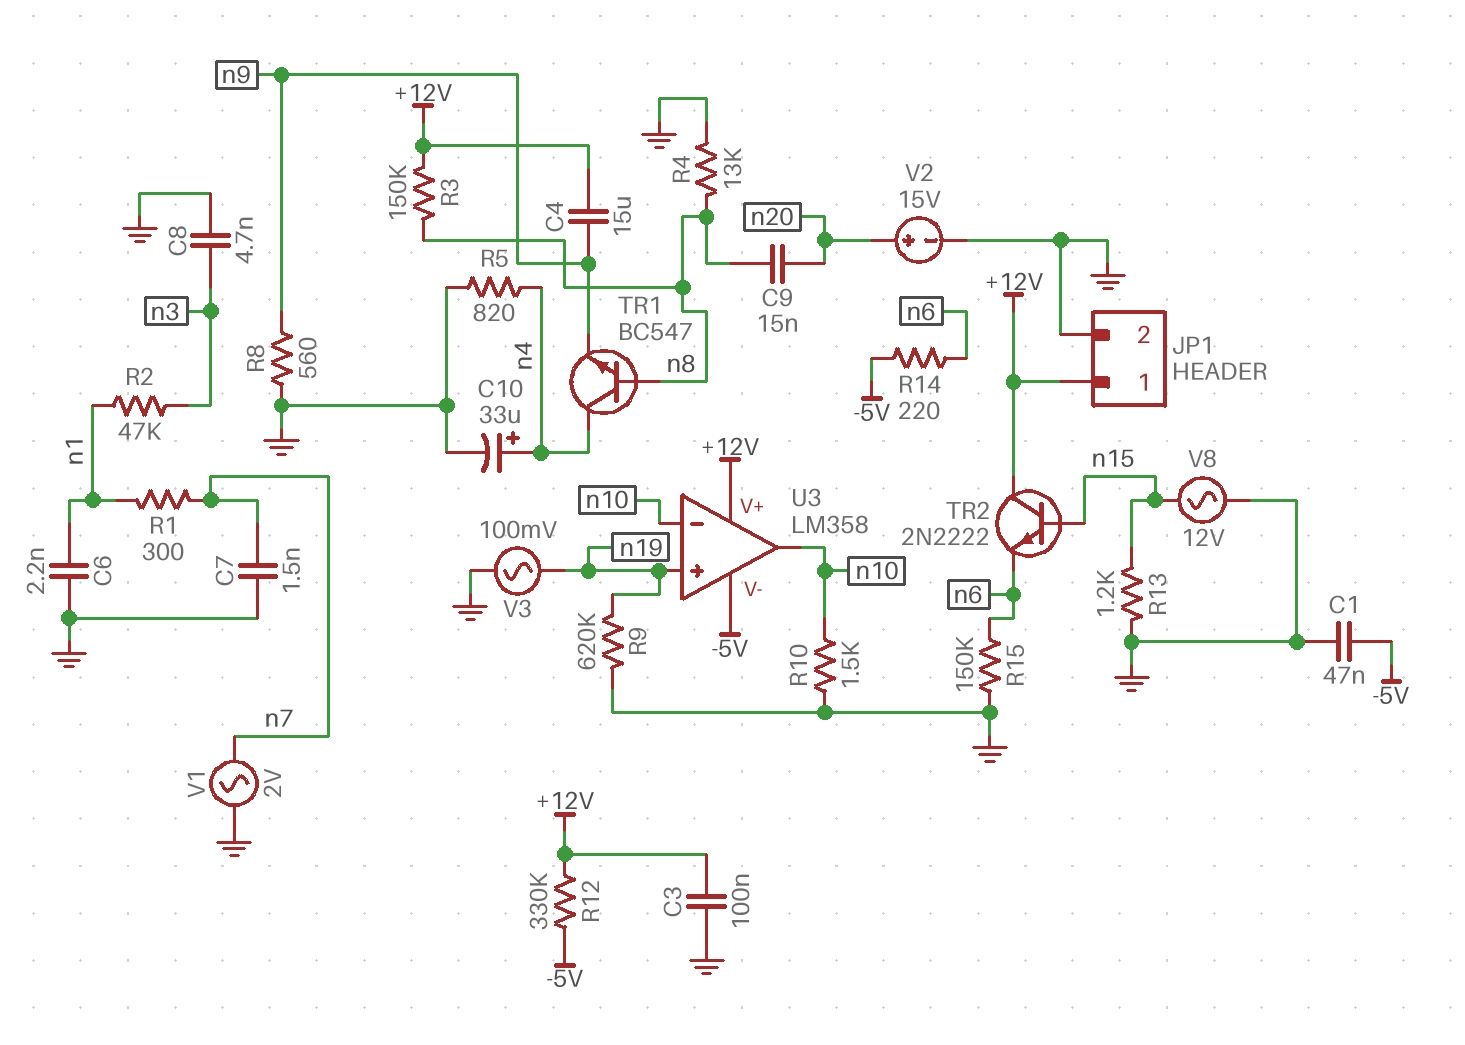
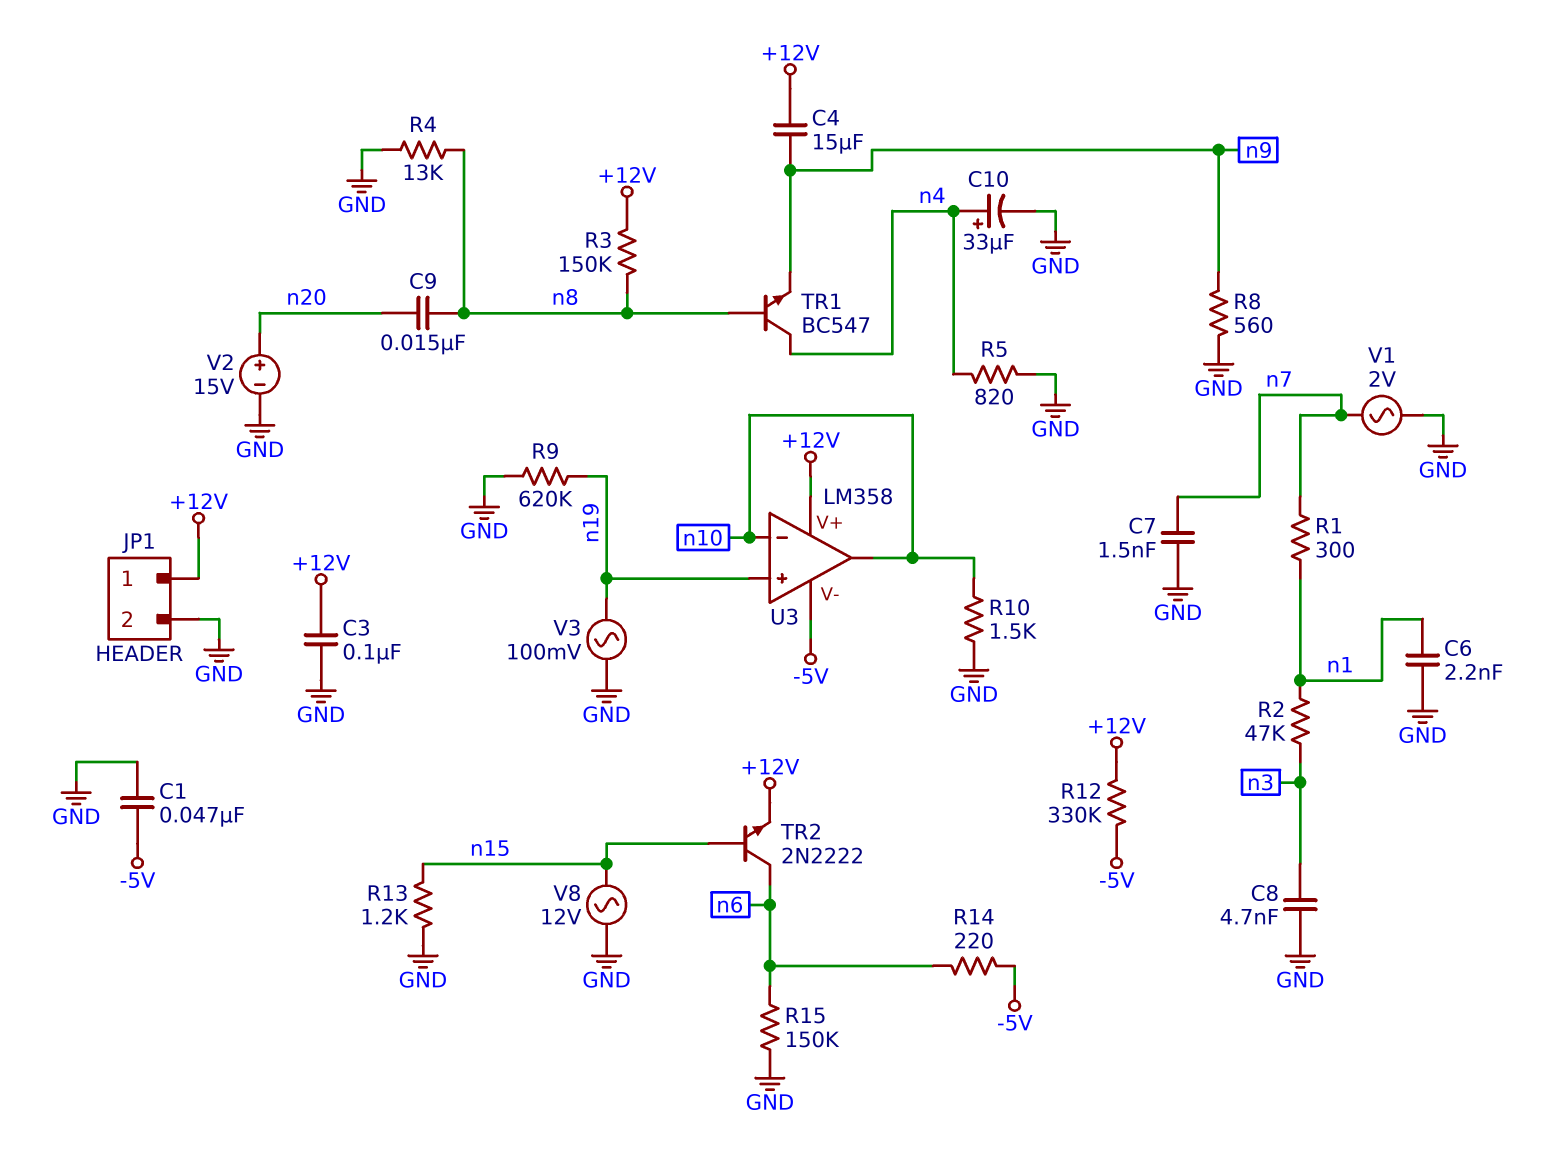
TR2: NPN 2N2222 (B n15, C +12V, E n6) -> NPN 2N2222 (B n15, C n6, E +12V)

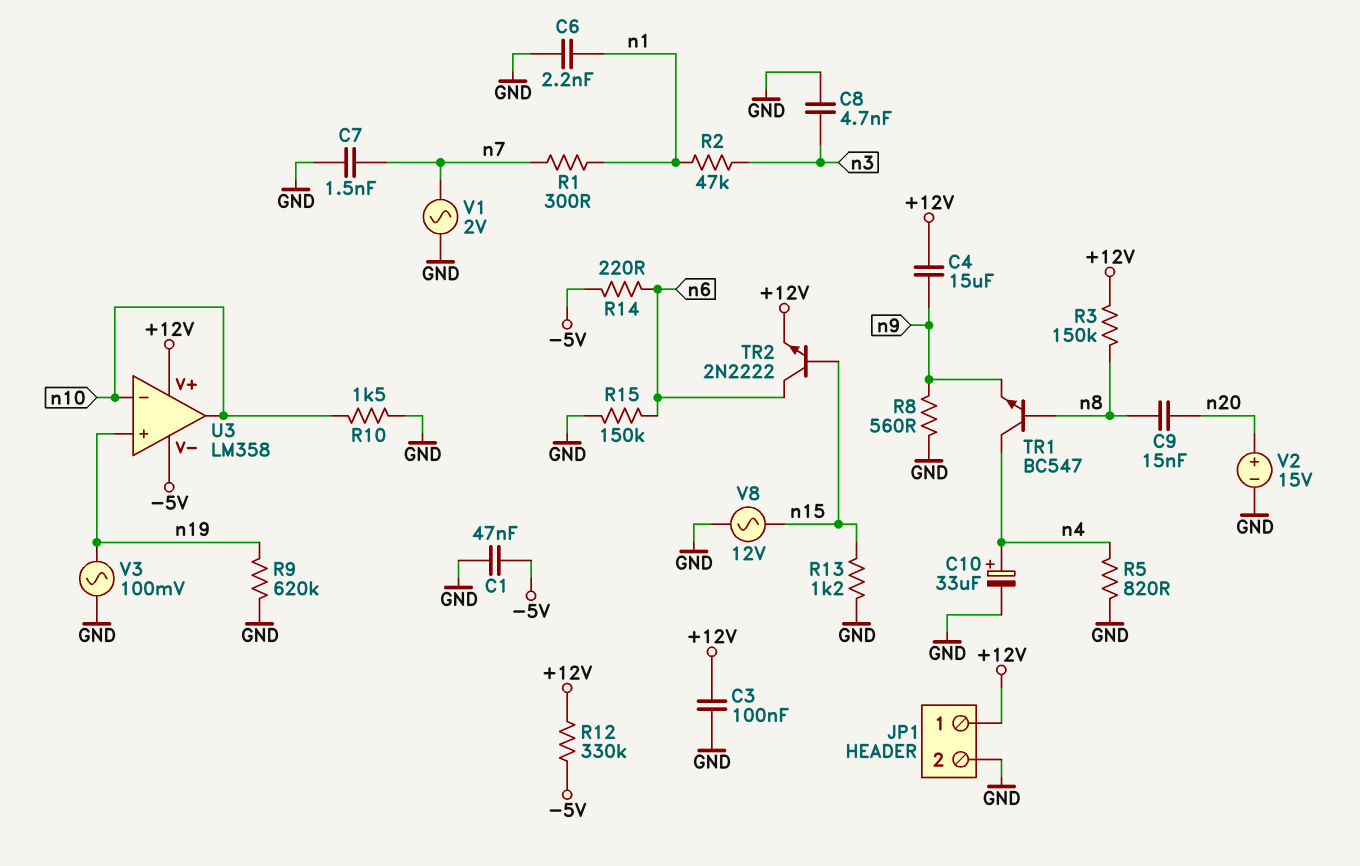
R4: 13k (GND, n8) -> none

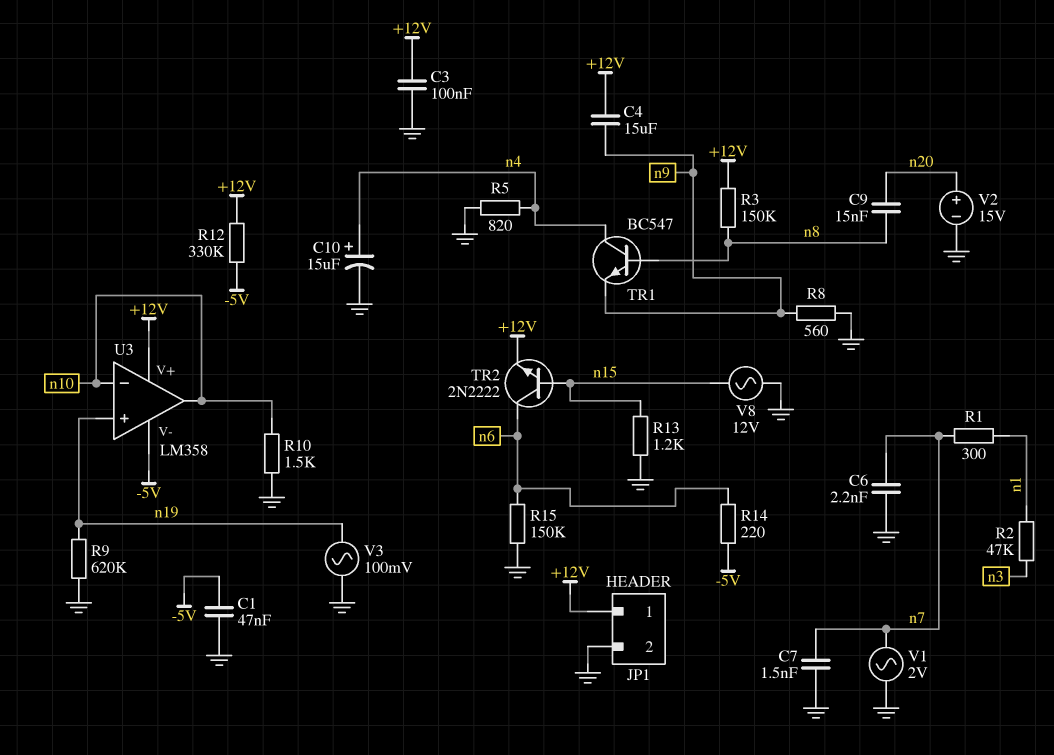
C6: 2.2nF (GND, n1) -> 2.2nF (GND, n7)
C8: 4.7nF (GND, n3) -> none
C10: 33uF (plus n4, minus GND) -> 15uF (plus n4, minus GND)

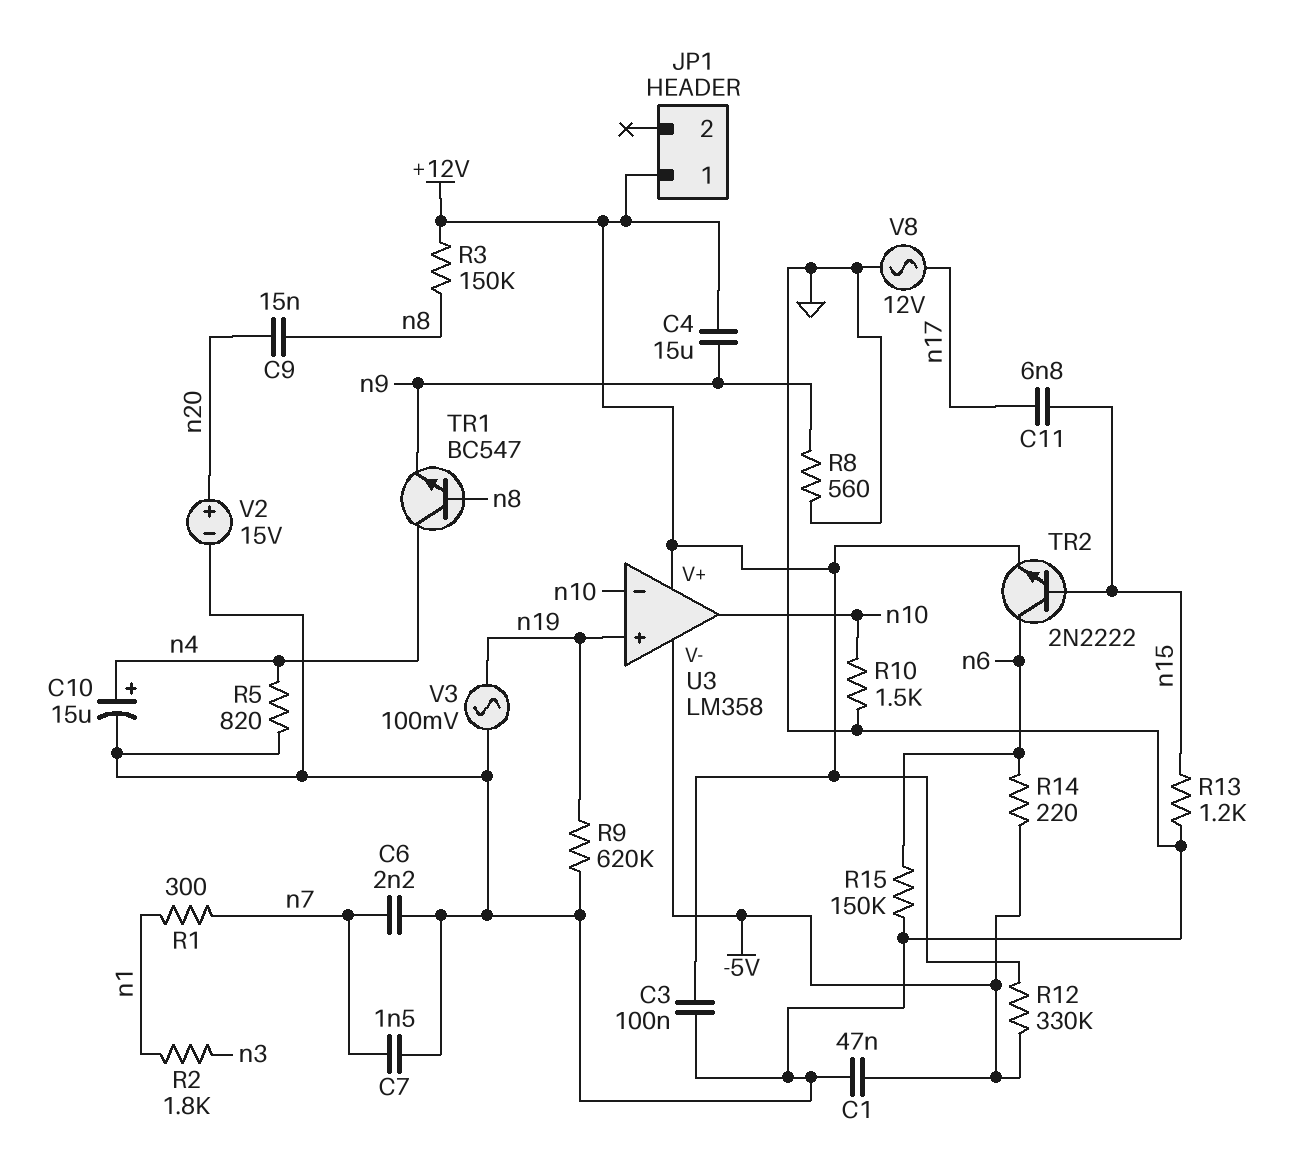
C11: none -> 6.8nF (n15, n17)
JP1 pin 2: GND -> none
R2: 47k (n1, n3) -> 1.8k (n1, n3)
V1: AC 2V (GND, n7) -> none
V8: AC 12V (GND, n15) -> AC 12V (GND, n17)

